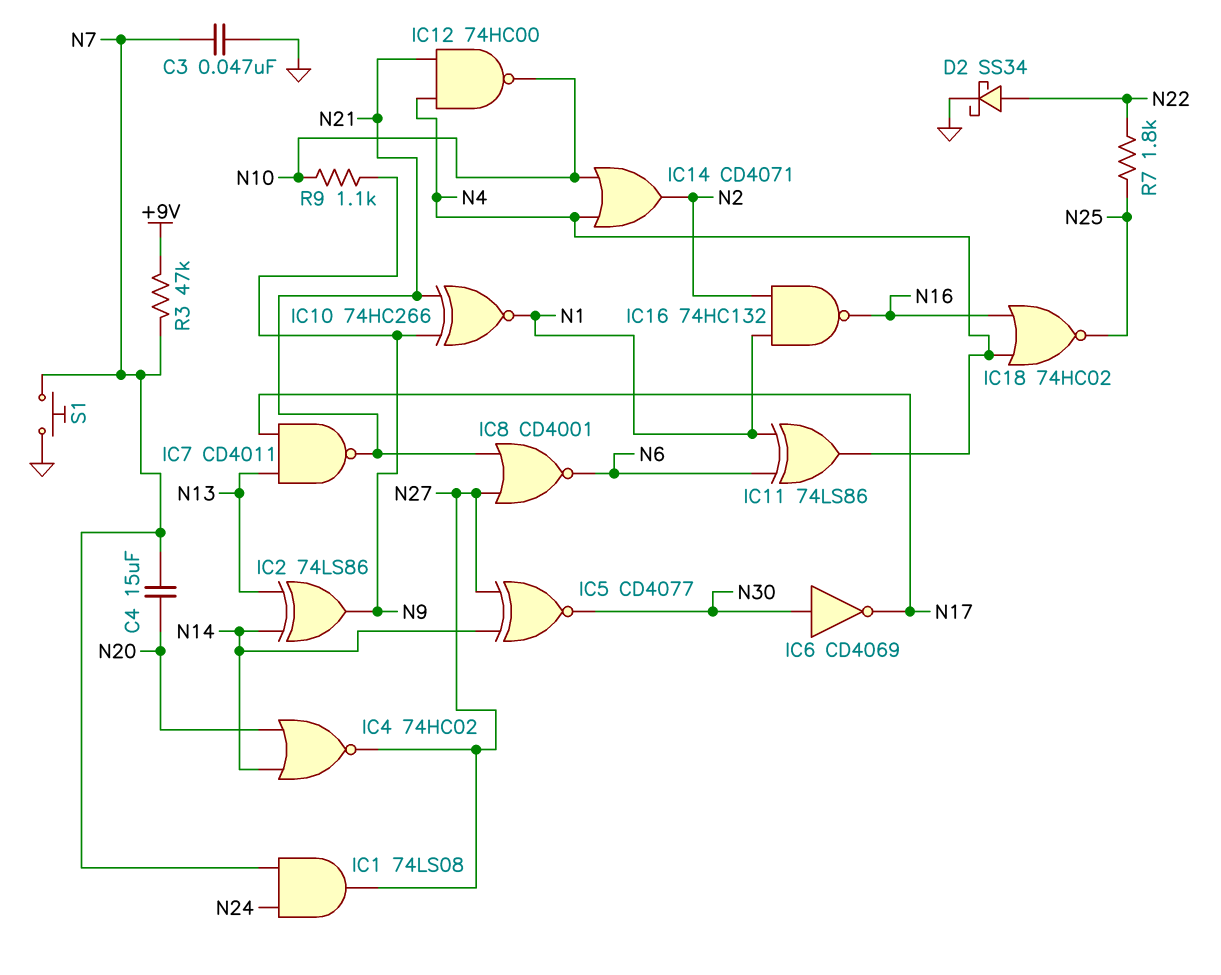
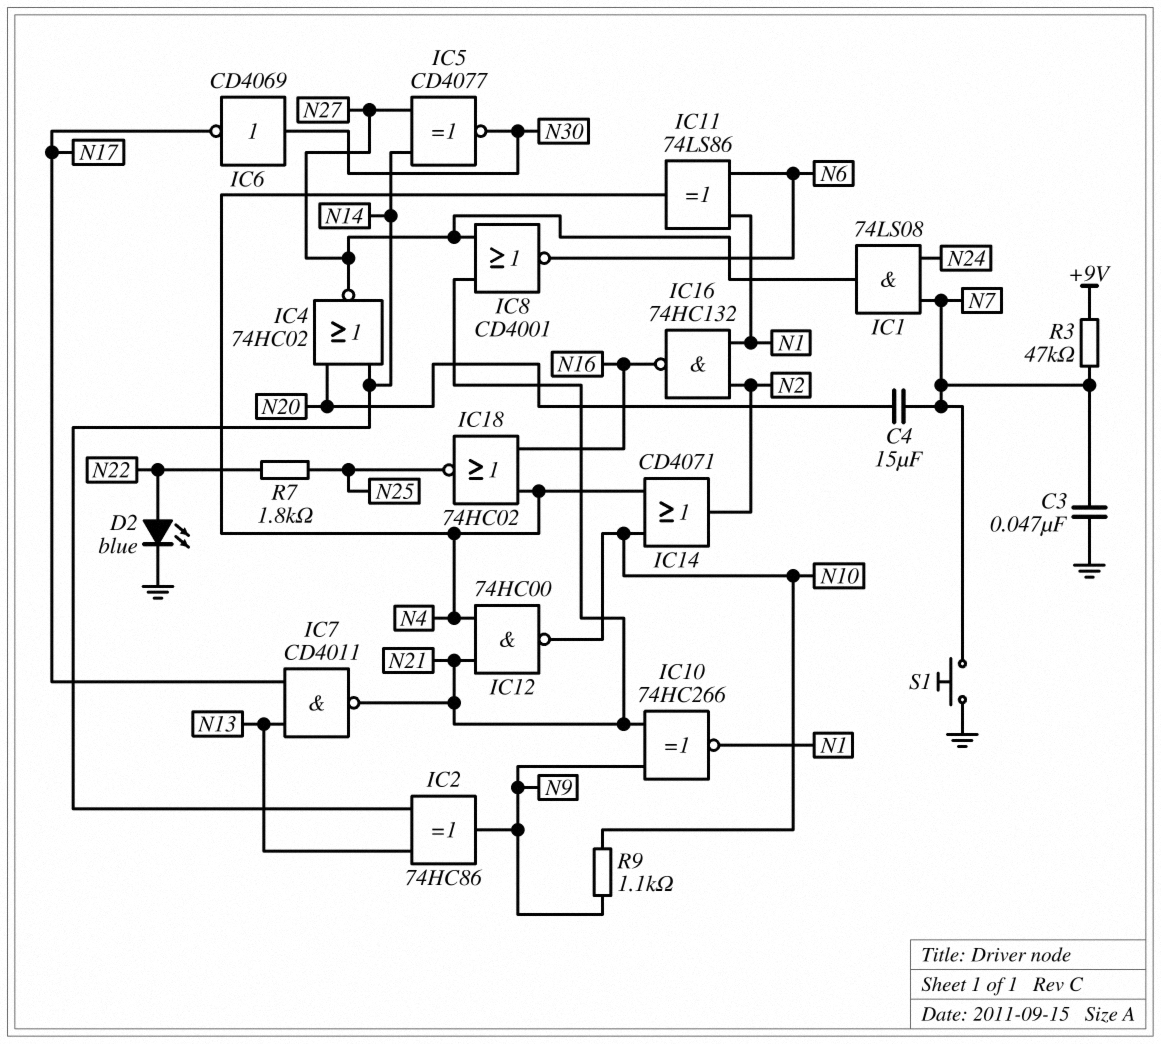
D2: schottky SS34 (A N22, K GND) -> LED blue (A N22, K GND)
IC2: XOR 74LS86 (in N13, in N14, out N9) -> XOR 74HC86 (in N13, in N14, out N9)

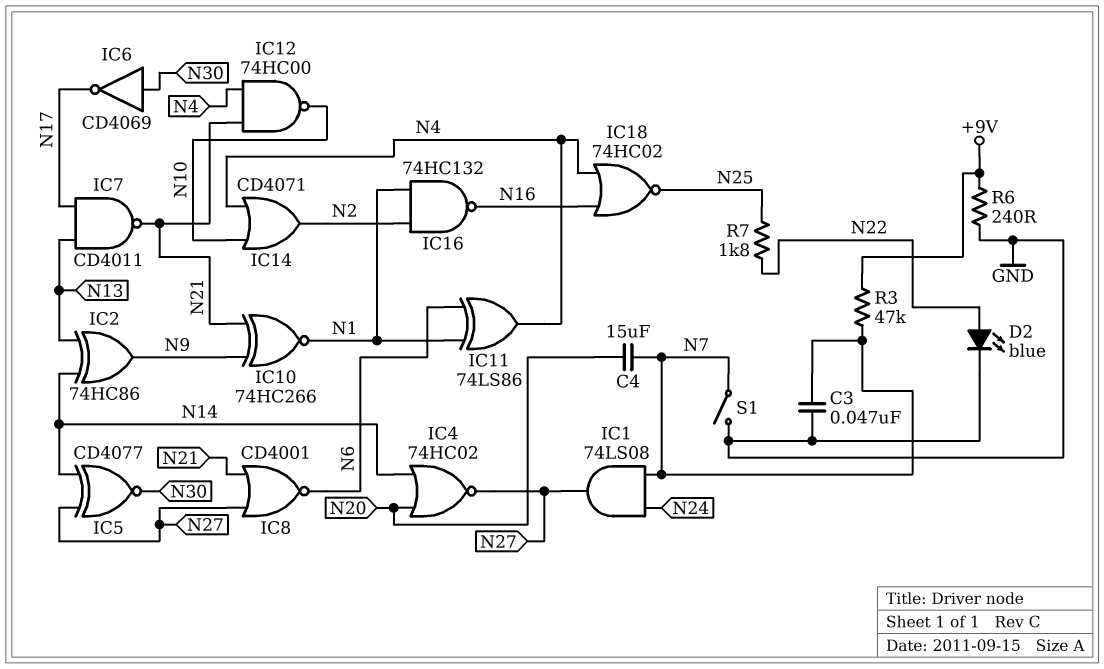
R6: none -> 240 (+9V, GND)
R9: 1.1k (N9, N10) -> none
S1: button (GND, N7) -> switch (GND, N7)

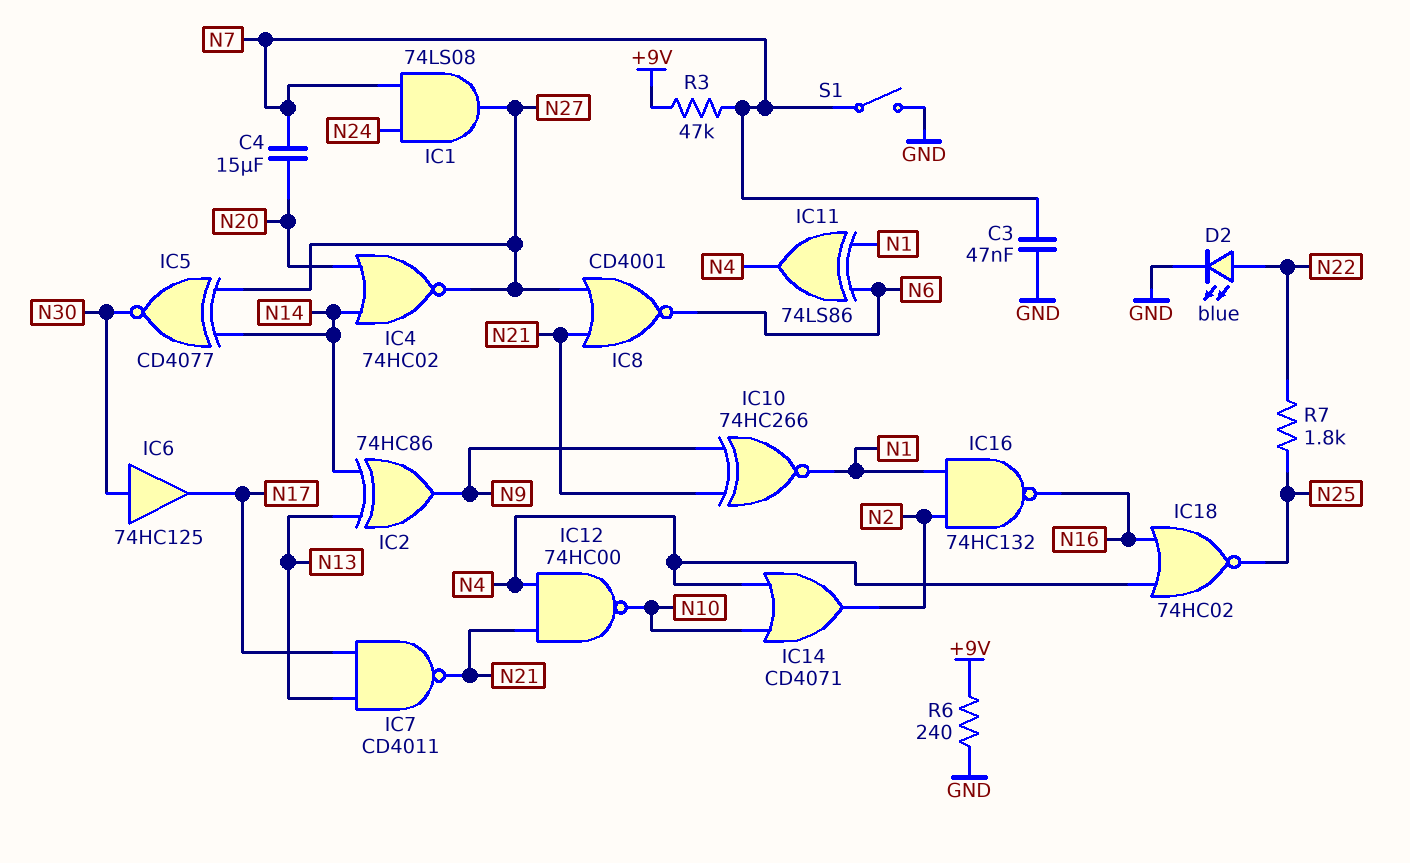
IC6: NOT CD4069 (in N30, out N17) -> buffer 74HC125 (in N30, out N17)

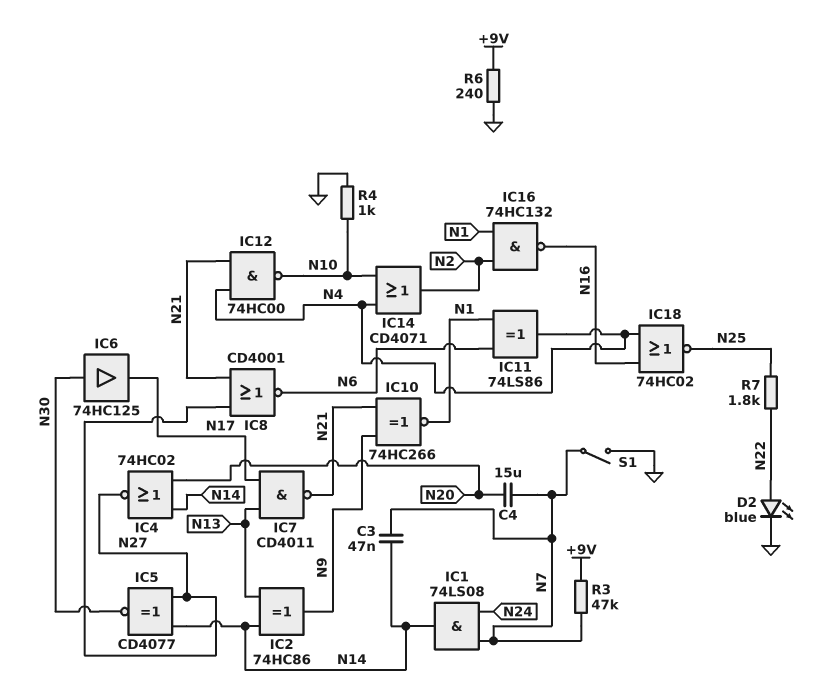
C3: 47nF (GND, N7) -> 47nF (N7, N14)
IC1: AND 74LS08 (in N7, in N24, out N27) -> AND 74LS08 (in N7, in N24, out N14)
R4: none -> 1k (GND, N10)

